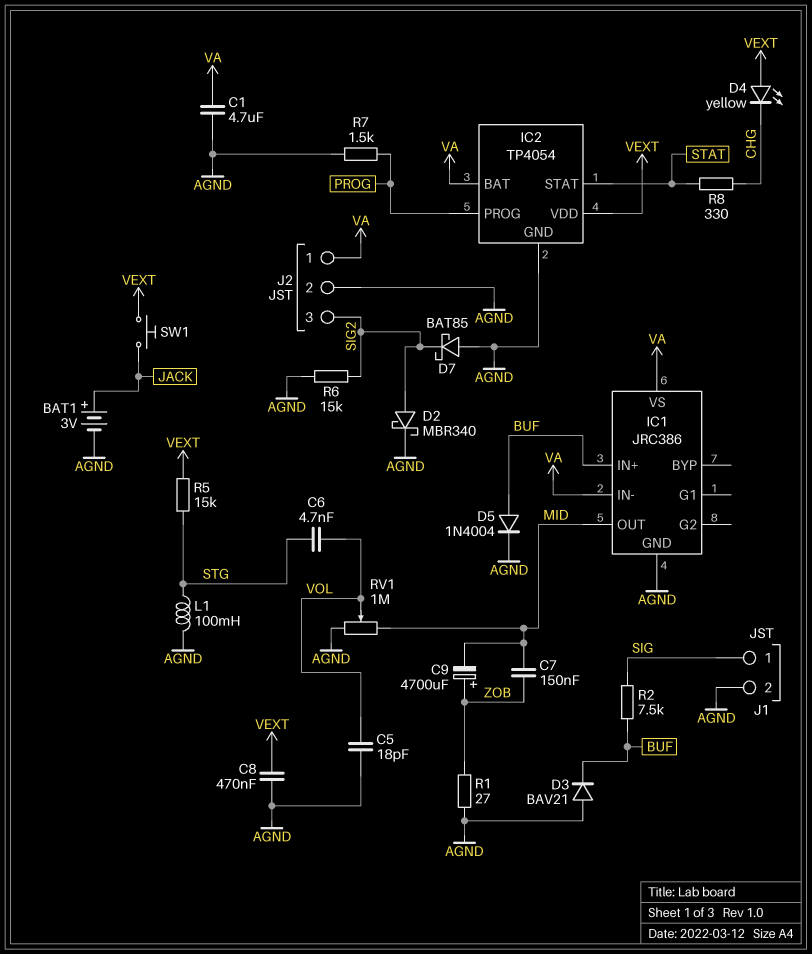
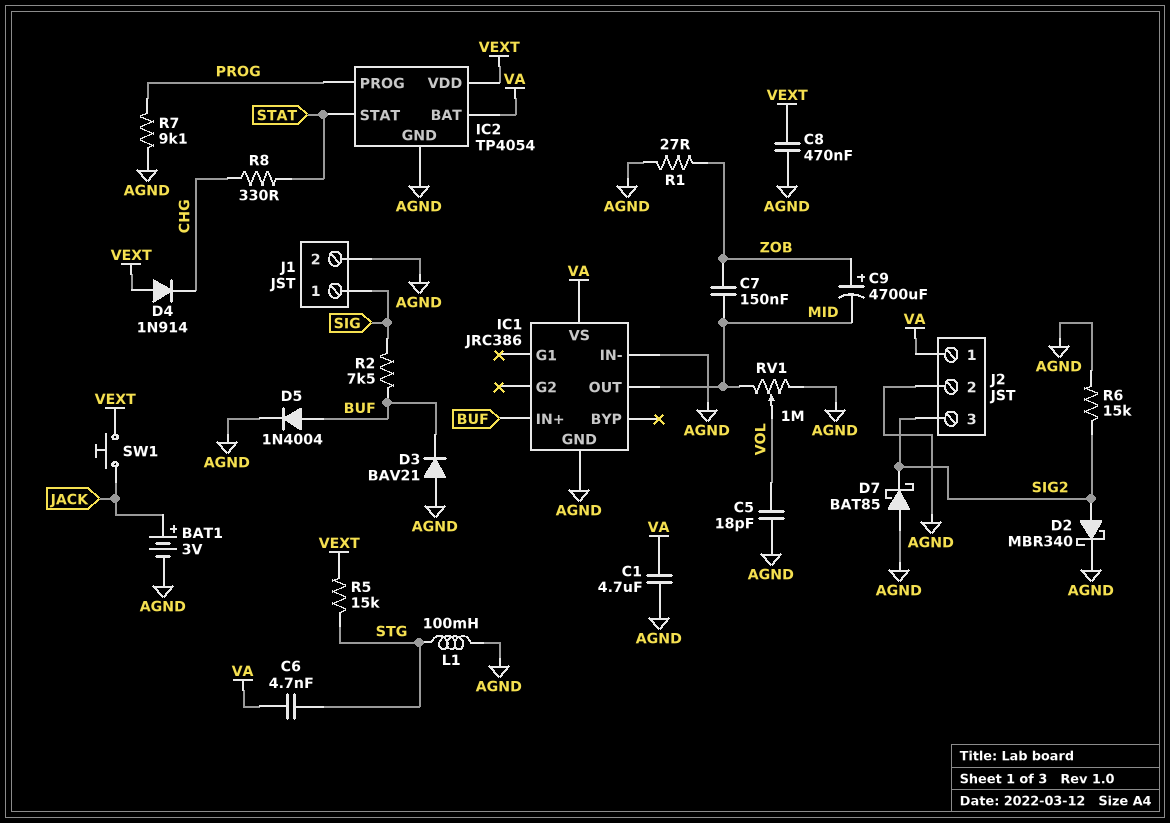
C6: 4.7nF (STG, VOL) -> 4.7nF (STG, VA)
D4: LED yellow (A VEXT, K CHG) -> diode 1N914 (A VEXT, K CHG)
IC1 pin IN-: VA -> AGND
R7: 1.5k (AGND, PROG) -> 9.1k (AGND, PROG)

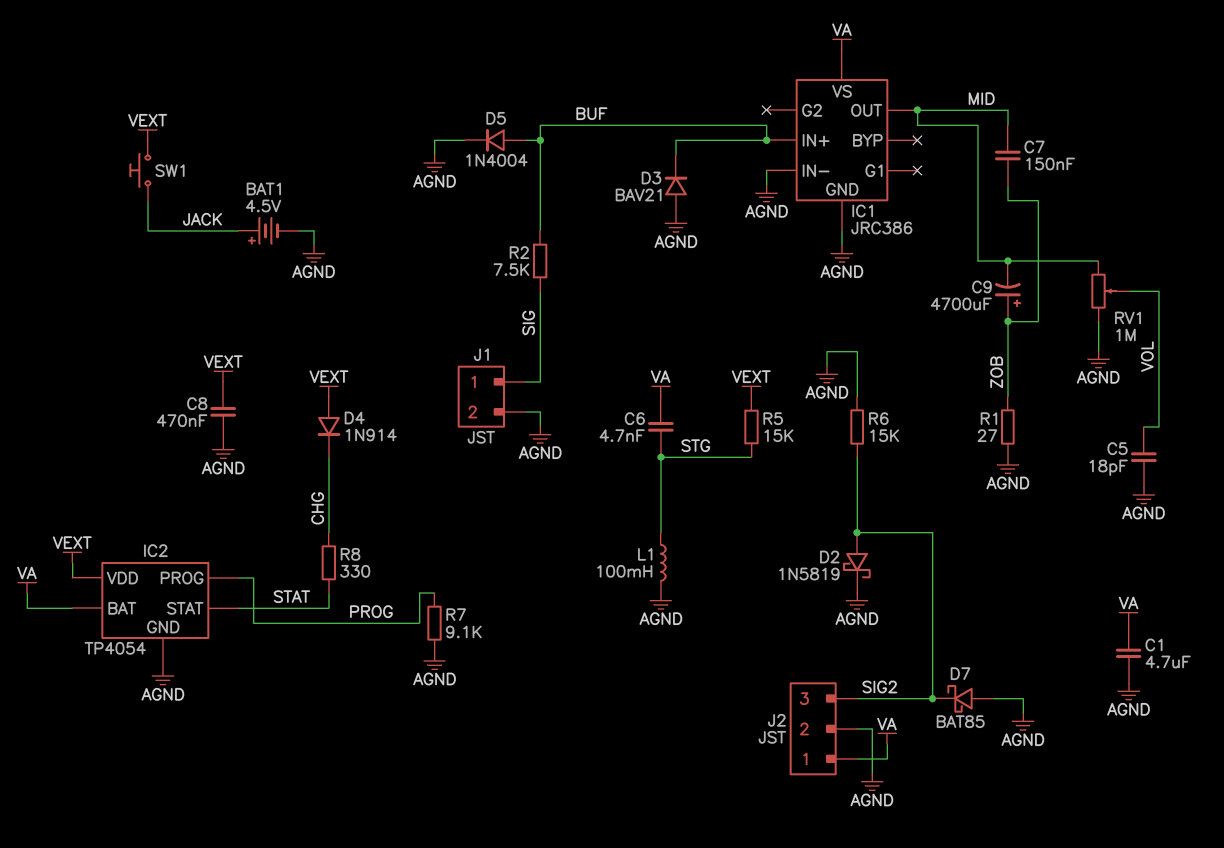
BAT1: 3V (plus JACK, minus AGND) -> 4.5V (plus JACK, minus AGND)
D2: schottky MBR340 (A SIG2, K AGND) -> schottky 1N5819 (A SIG2, K AGND)

